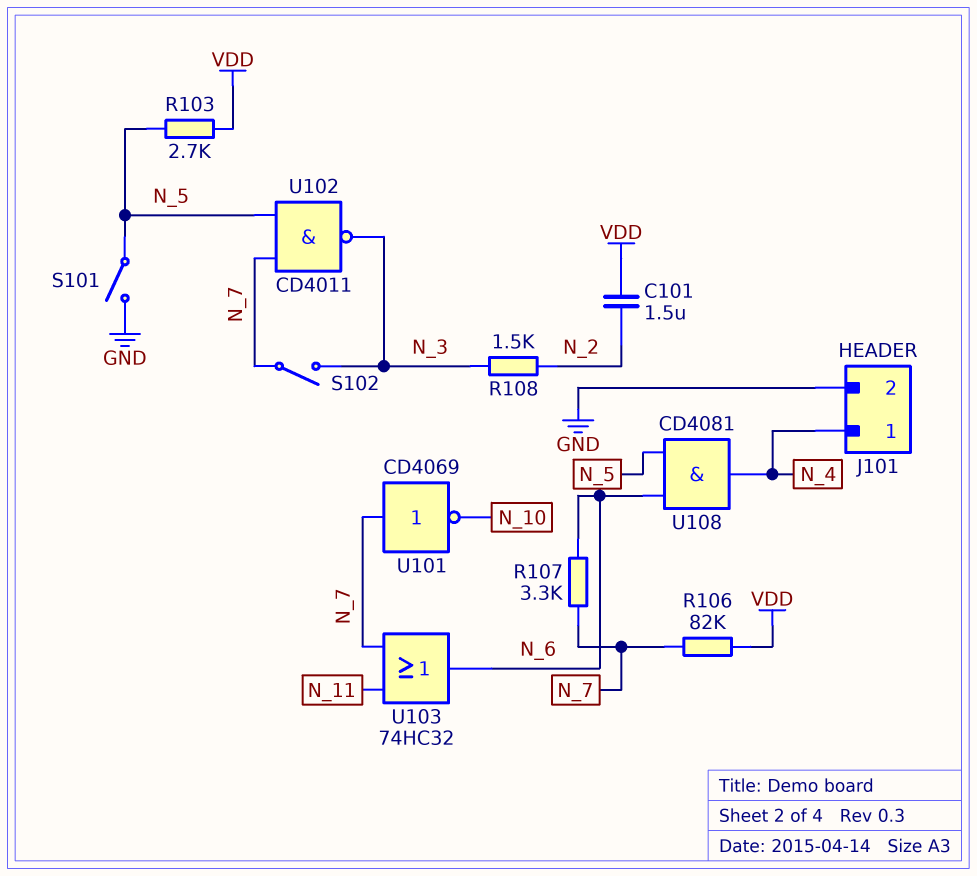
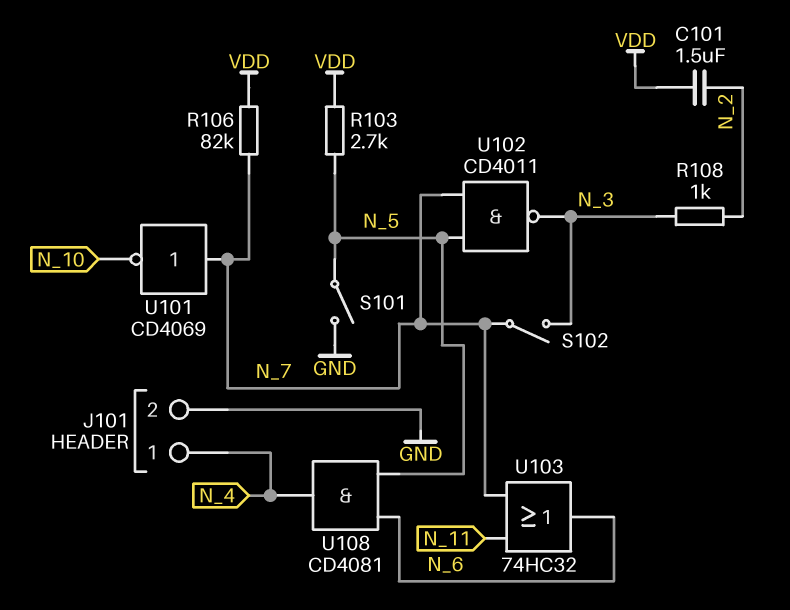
R107: 3.3k (N_6, N_7) -> none
R108: 1.5k (N_2, N_3) -> 1k (N_2, N_3)

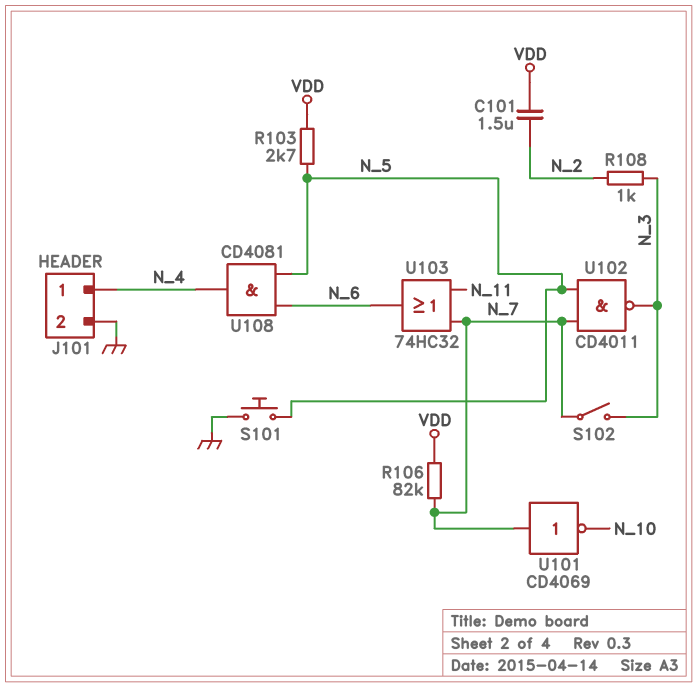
S101: switch (GND, N_5) -> button (GND, N_5)

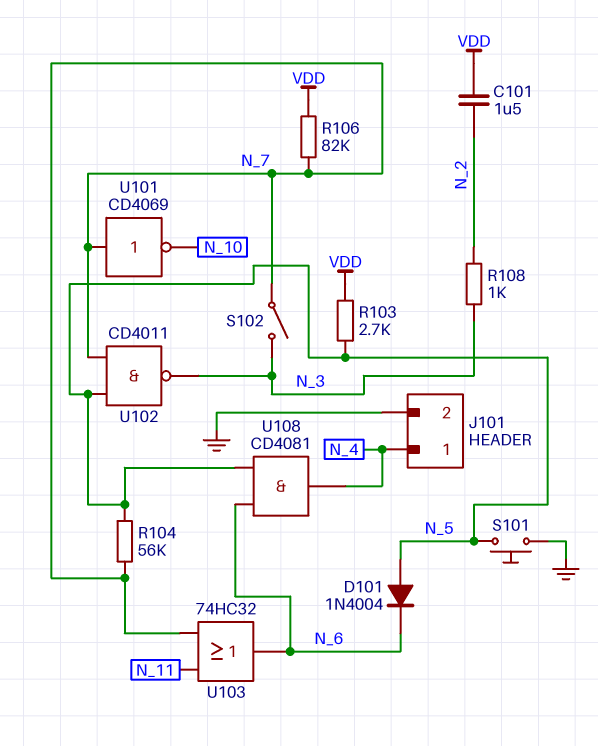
D101: none -> diode 1N4004 (A N_5, K N_6)
R104: none -> 56k (N_5, N_7)

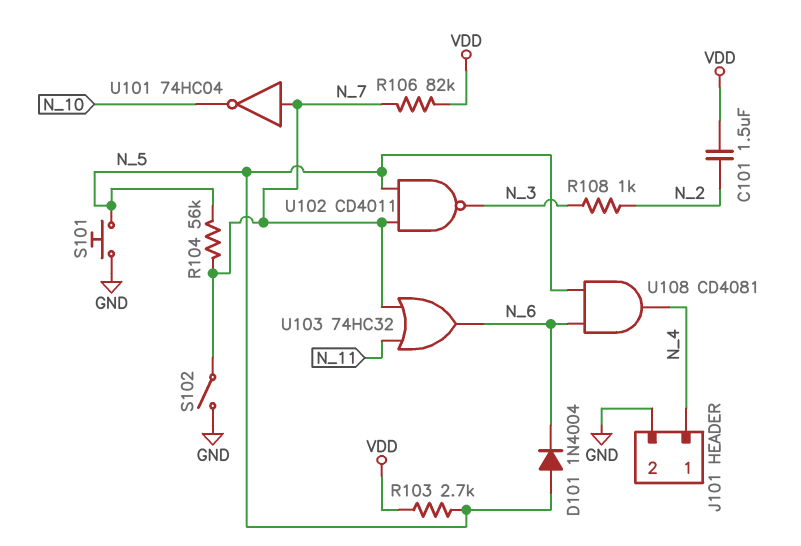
S102: switch (N_3, N_7) -> switch (GND, N_7)
U101: NOT CD4069 (in N_7, out N_10) -> NOT 74HC04 (in N_7, out N_10)

